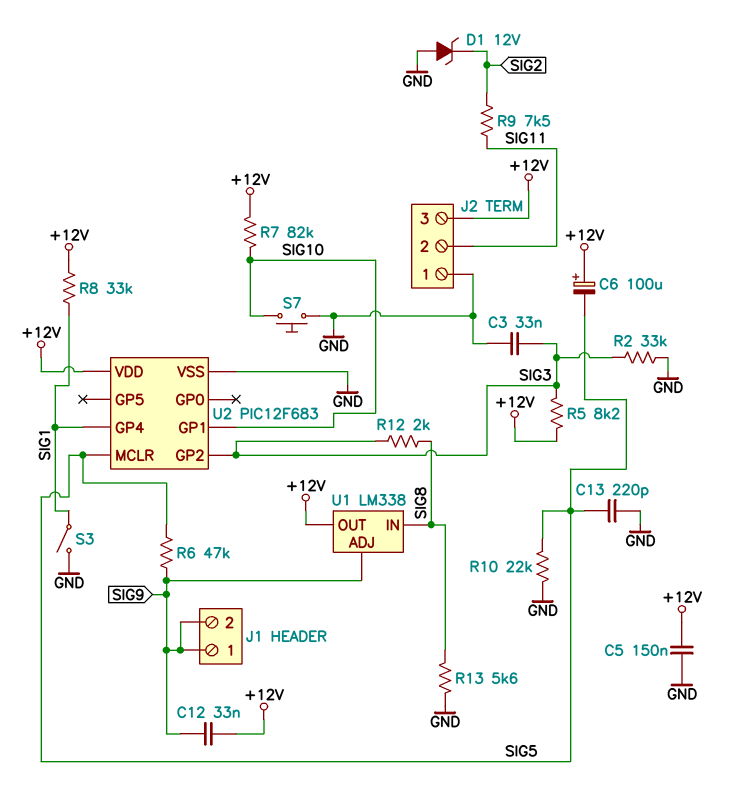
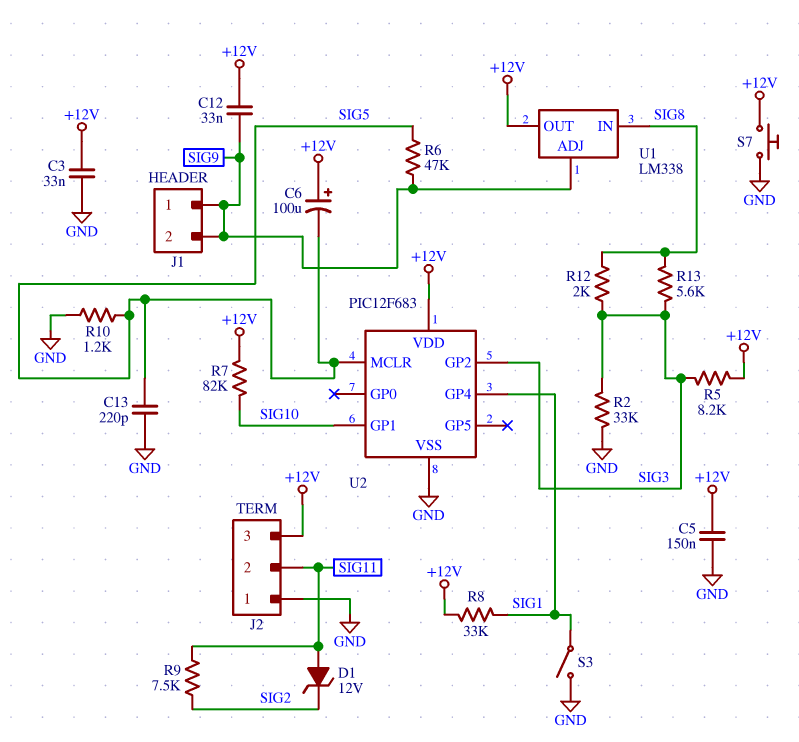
C3: 33nF (GND, SIG3) -> 33nF (+12V, GND)
D1: zener 12V (A GND, K SIG2) -> zener 12V (A SIG11, K SIG2)
R10: 22k (GND, SIG5) -> 1.2k (GND, SIG5)
R13: 5.6k (GND, SIG8) -> 5.6k (SIG3, SIG8)
S7: button (GND, SIG10) -> button (+12V, GND)

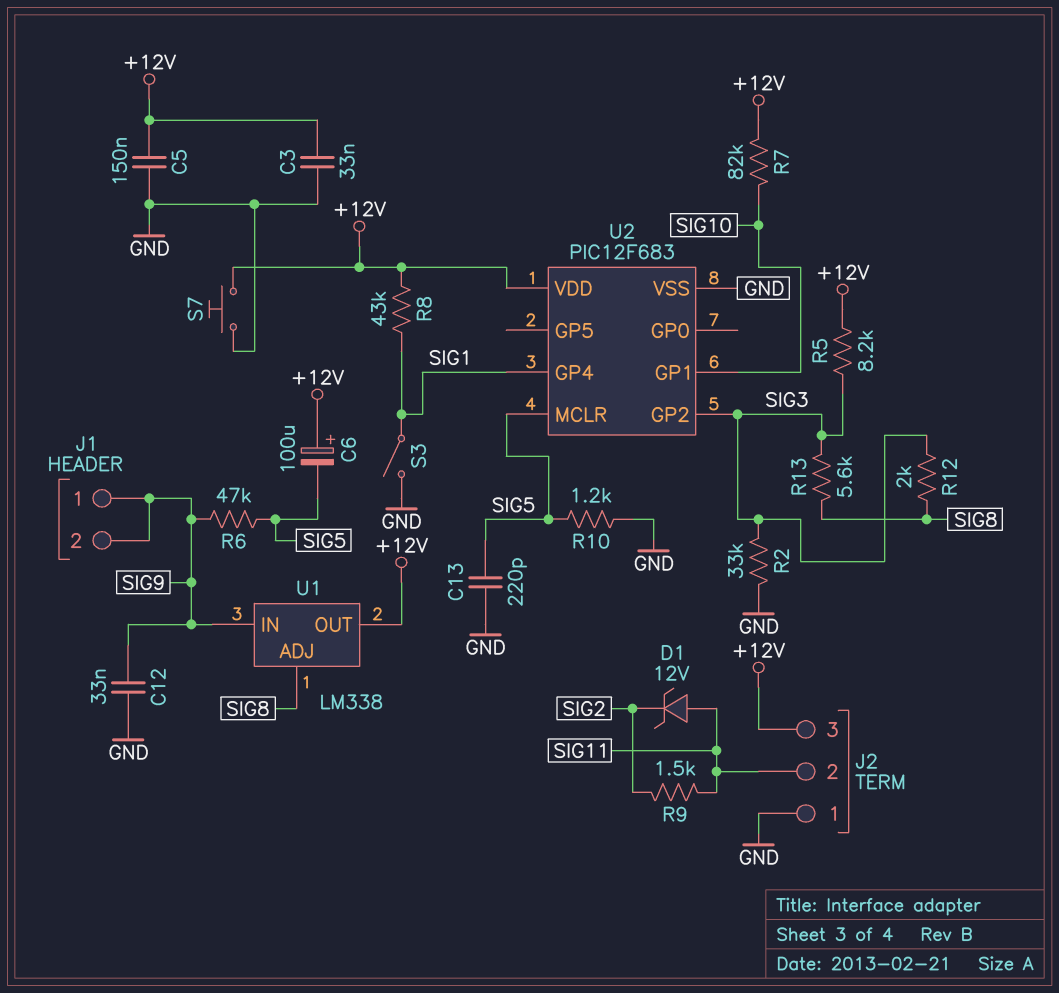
C12: 33nF (+12V, SIG9) -> 33nF (GND, SIG9)
R8: 33k (+12V, SIG1) -> 43k (+12V, SIG1)
R9: 7.5k (SIG2, SIG11) -> 1.5k (SIG2, SIG11)
U1 pin ADJ: SIG9 -> SIG8
U1 pin IN: SIG8 -> SIG9

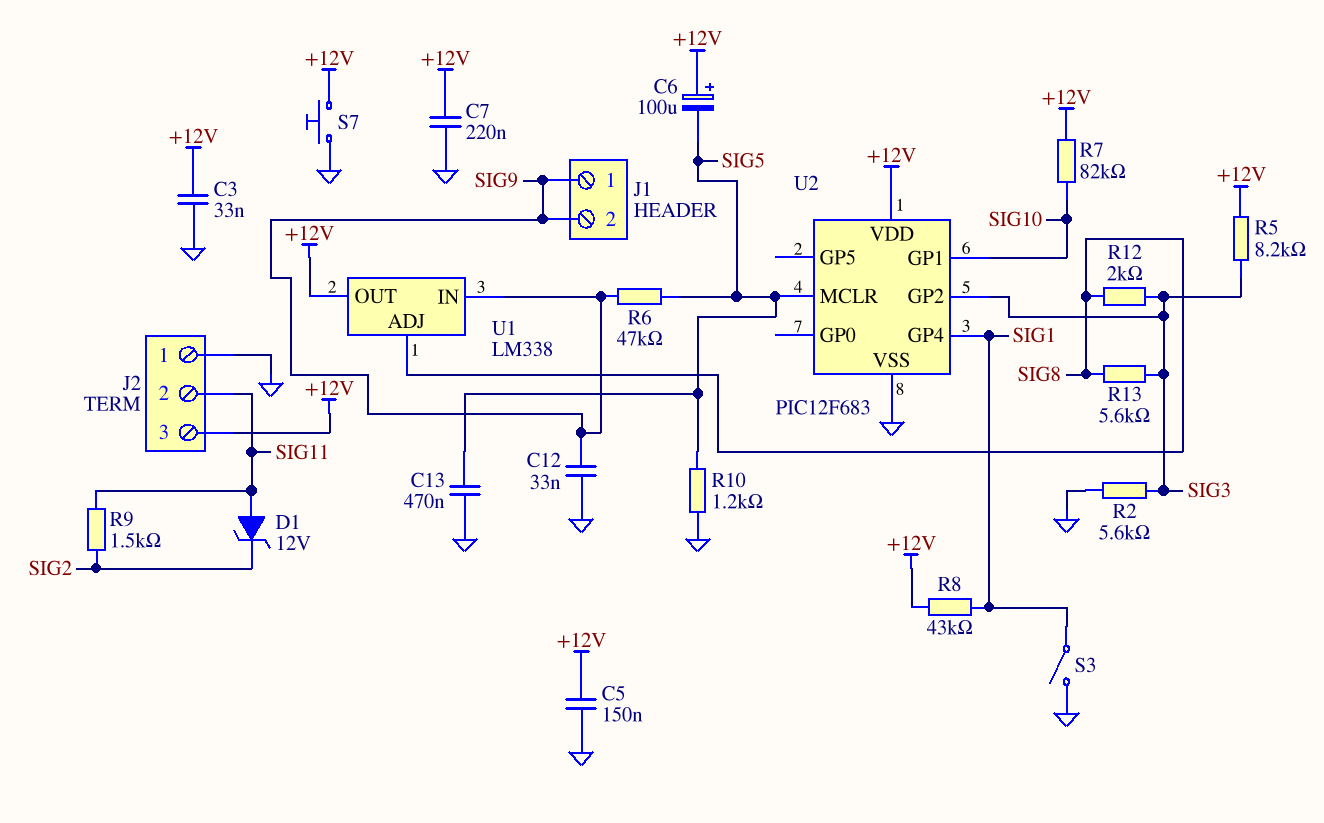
C7: none -> 220nF (+12V, GND)
C13: 220pF (GND, SIG5) -> 470nF (GND, SIG5)
R2: 33k (GND, SIG3) -> 5.6k (GND, SIG3)

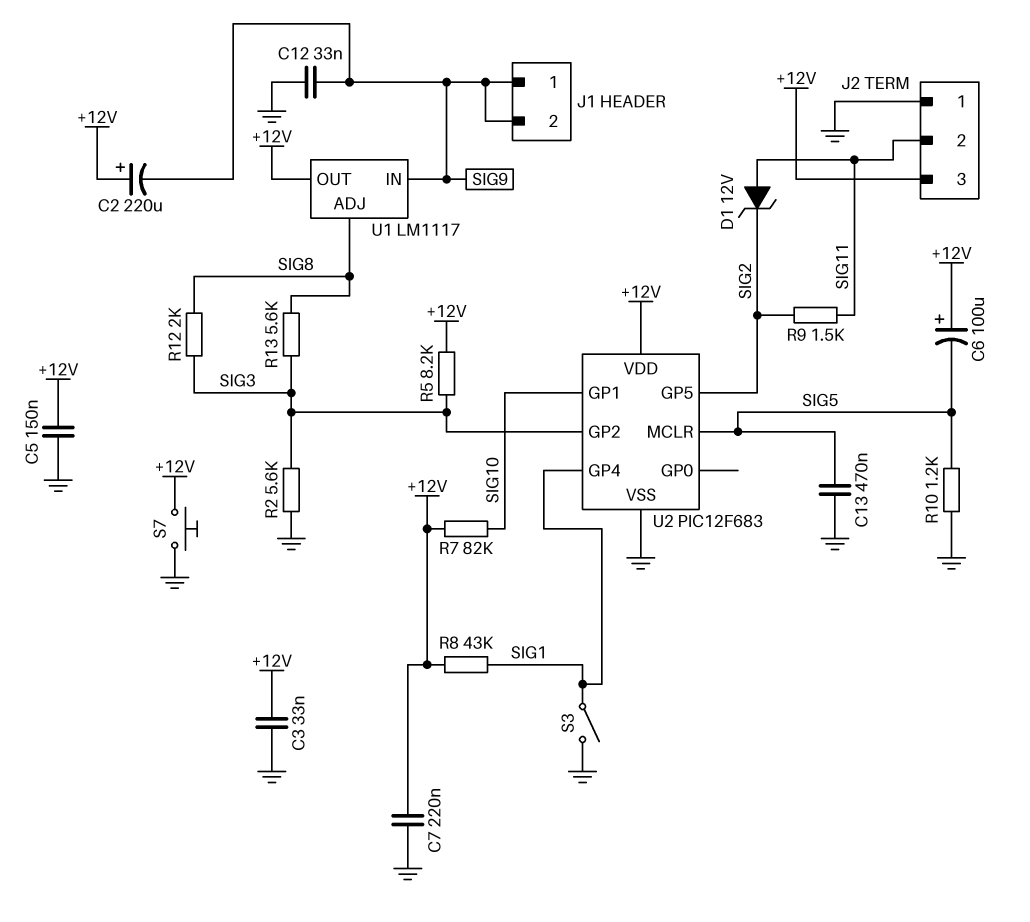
C2: none -> 220uF (plus +12V, minus SIG9)
R6: 47k (SIG5, SIG9) -> none
U1: LM338 -> LM1117
U2 pin GP5: none -> SIG2

